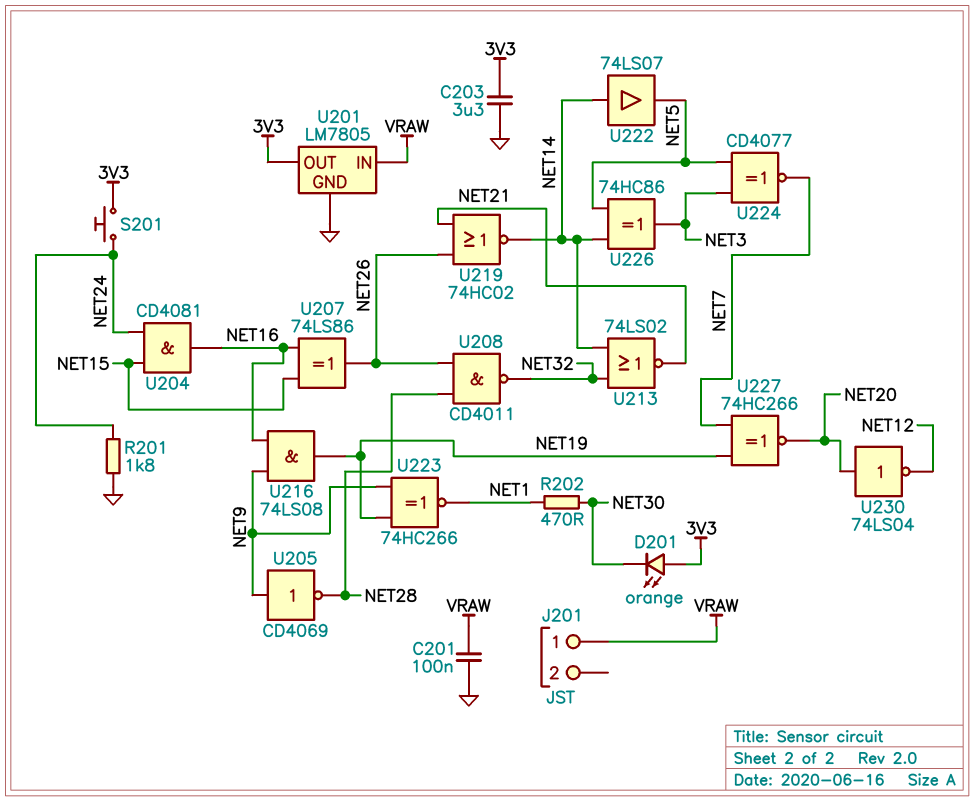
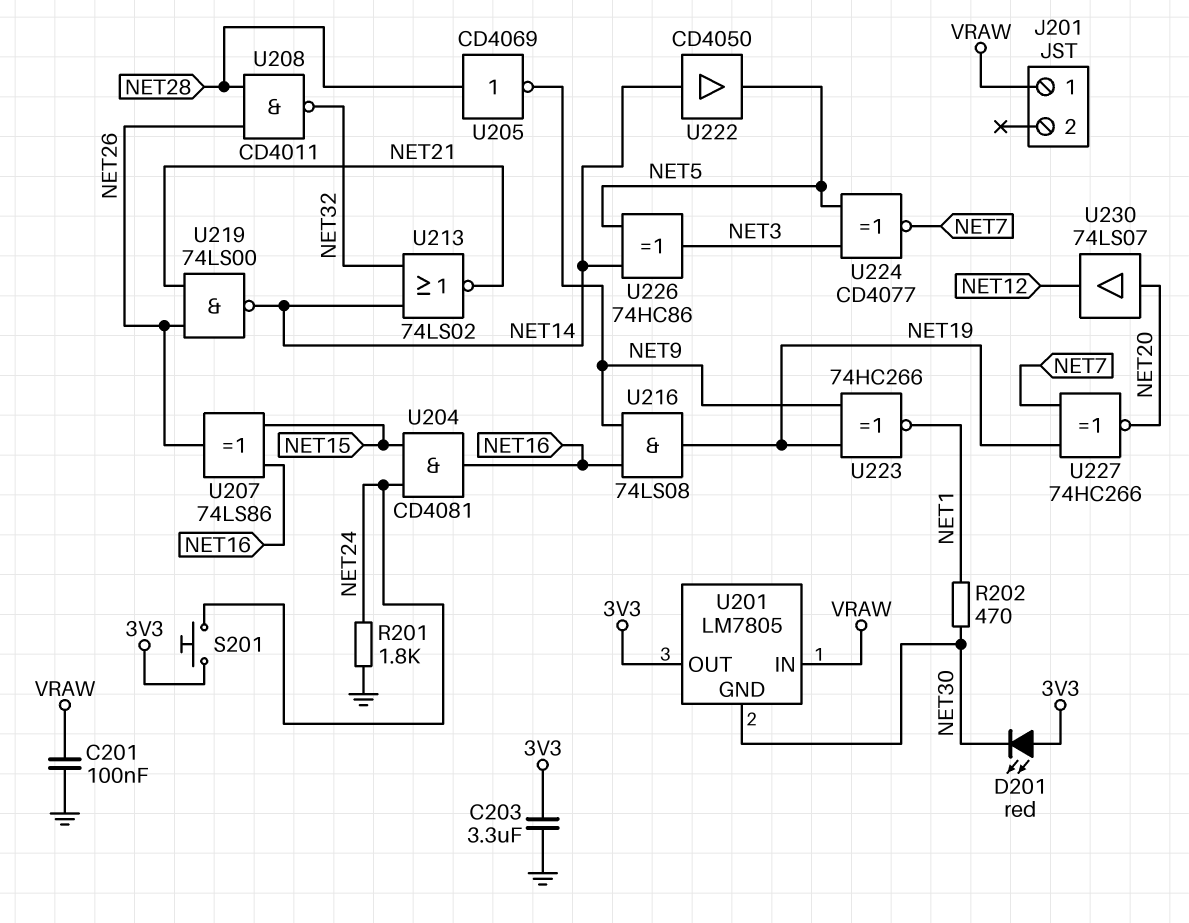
D201: LED orange (A 3V3, K NET30) -> LED red (A 3V3, K NET30)
U201 pin GND: GND -> NET30
U205: NOT CD4069 (in NET9, out NET28) -> NOT CD4069 (in NET28, out NET9)
U219: NOR 74HC02 (in NET21, in NET26, out NET14) -> NAND 74LS00 (in NET21, in NET26, out NET14)
U222: buffer 74LS07 (in NET14, out NET5) -> buffer CD4050 (in NET14, out NET5)
U230: NOT 74LS04 (in NET20, out NET12) -> buffer 74LS07 (in NET20, out NET12)

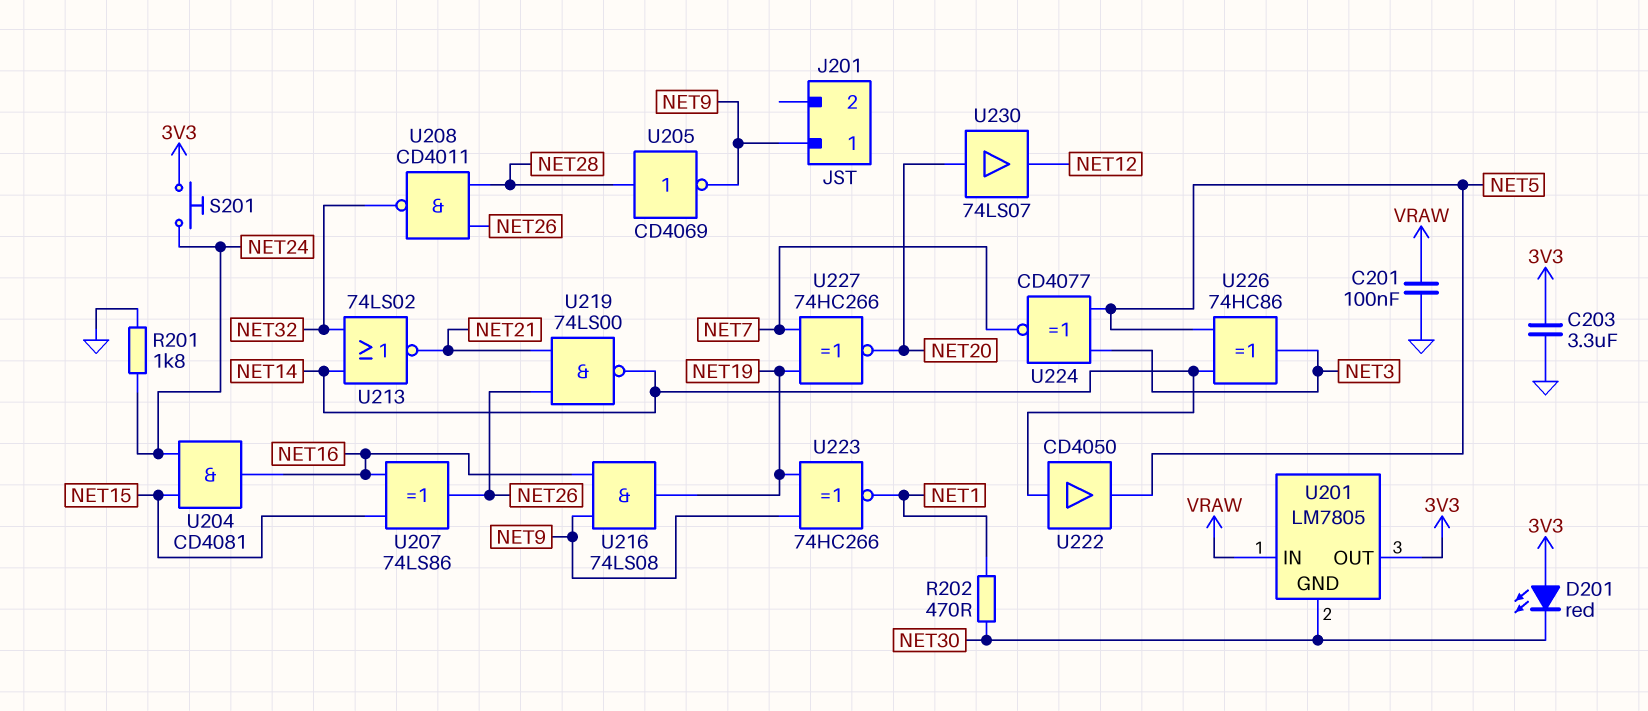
J201 pin 1: VRAW -> NET9

